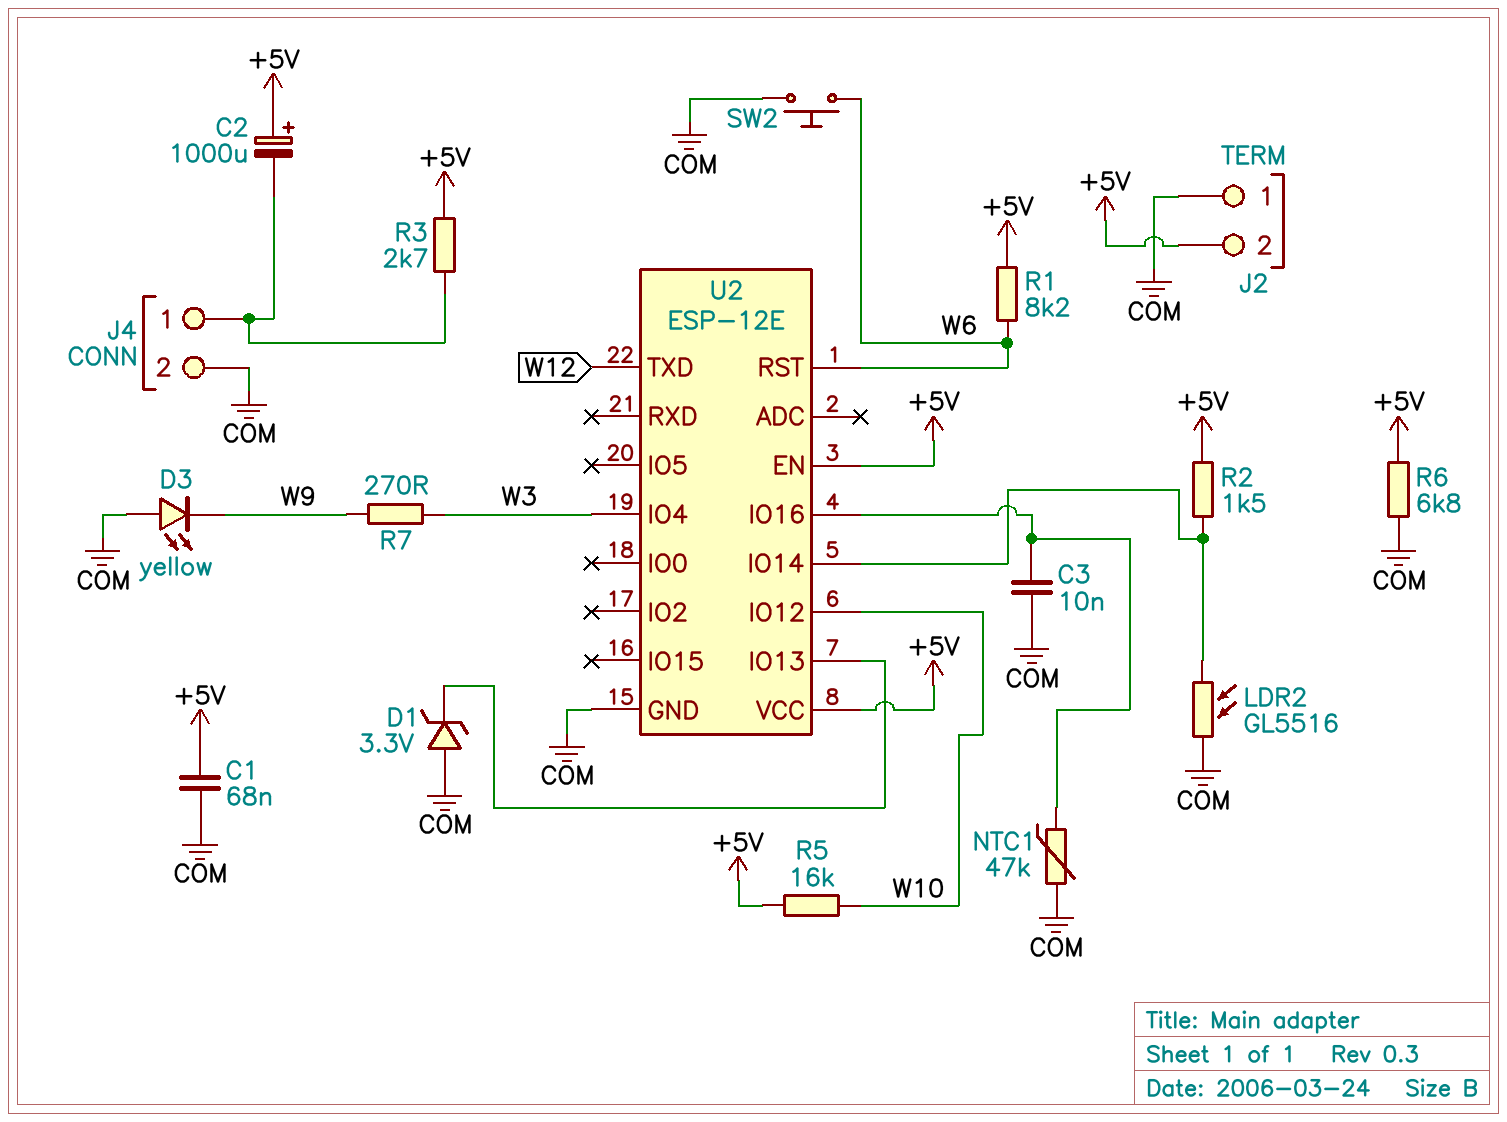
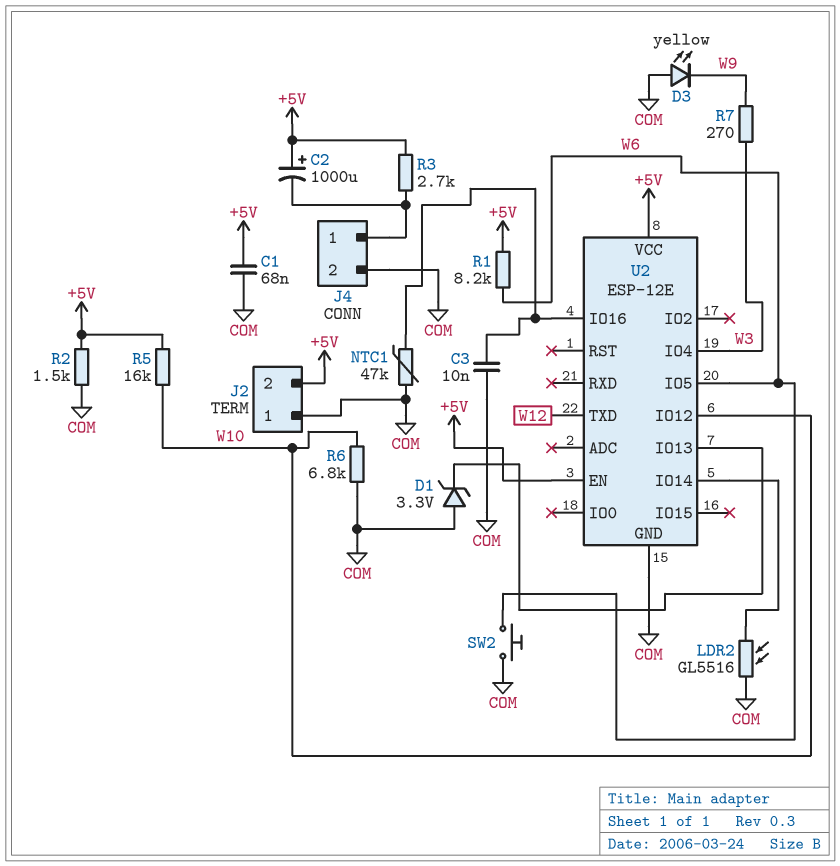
R2: 1.5k (+5V, U2/IO14) -> 1.5k (+5V, COM)
R6: 6.8k (+5V, COM) -> 6.8k (COM, W10)
U2 pin IO5: none -> W6
U2 pin RST: W6 -> none

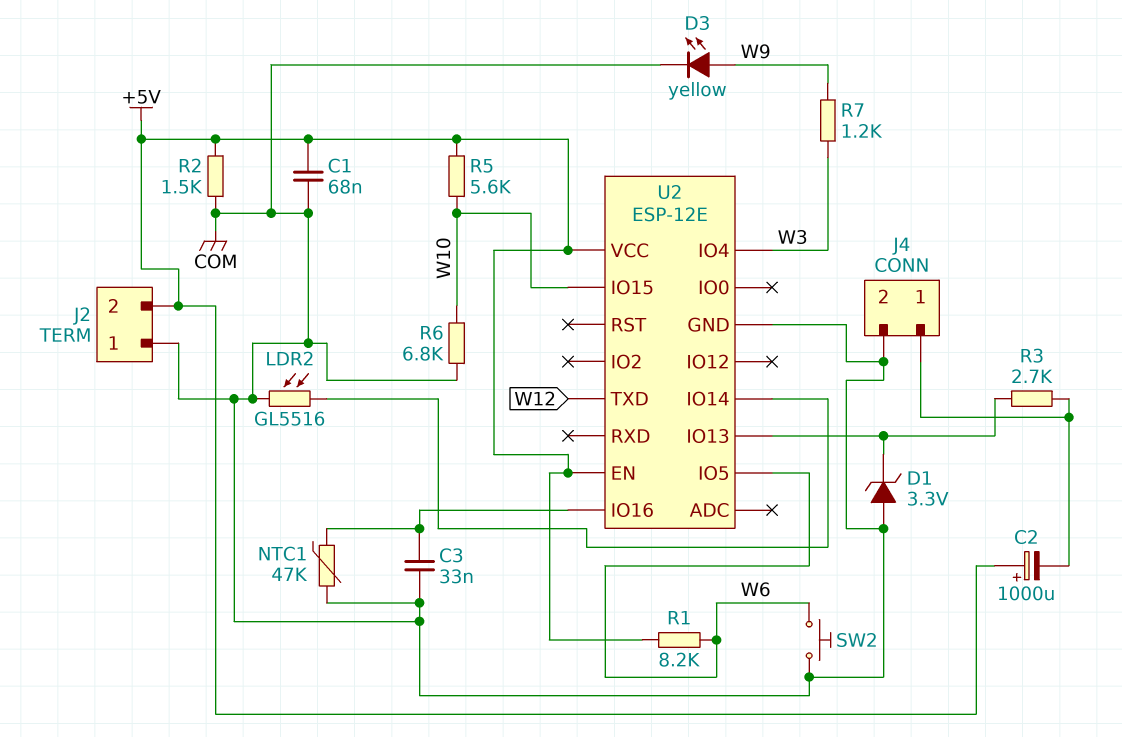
C3: 10nF (COM, U2/IO16) -> 33nF (COM, U2/IO16)
D3: LED yellow (A COM, K W9) -> LED yellow (A W9, K COM)
R3: 2.7k (+5V, J4/1) -> 2.7k (J4/1, U2/IO13)
R5: 16k (+5V, W10) -> 5.6k (+5V, W10)
R7: 270 (W3, W9) -> 1.2k (W3, W9)
U2 pin IO12: W10 -> none
U2 pin IO15: none -> W10

